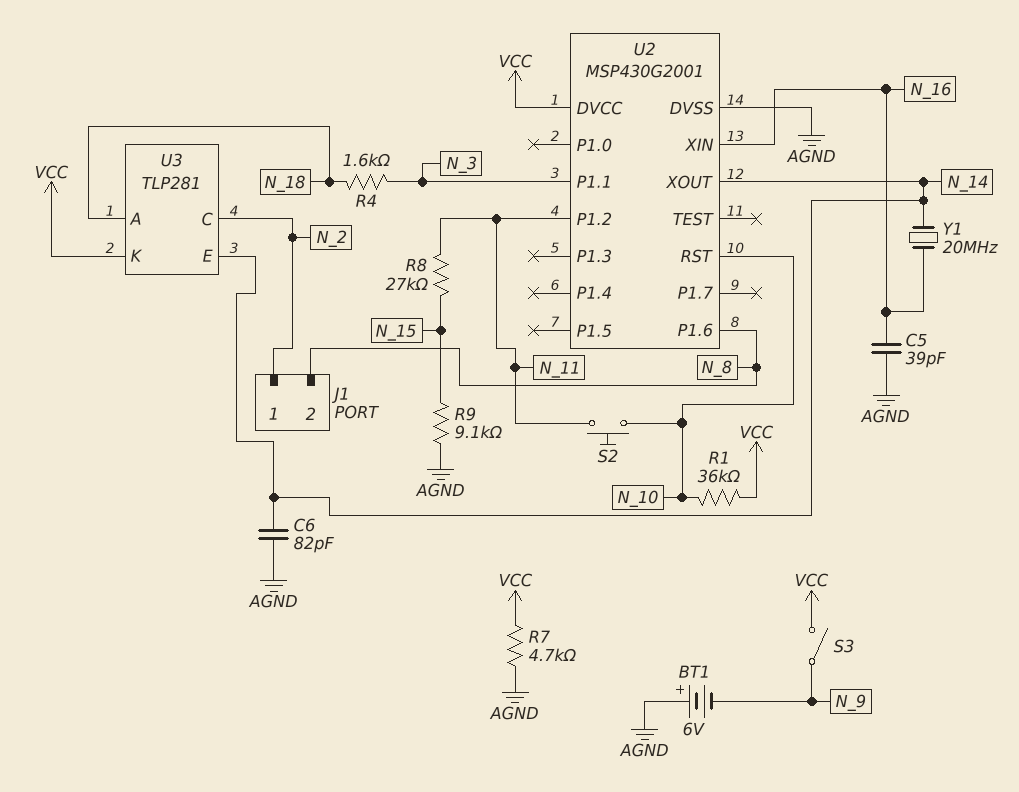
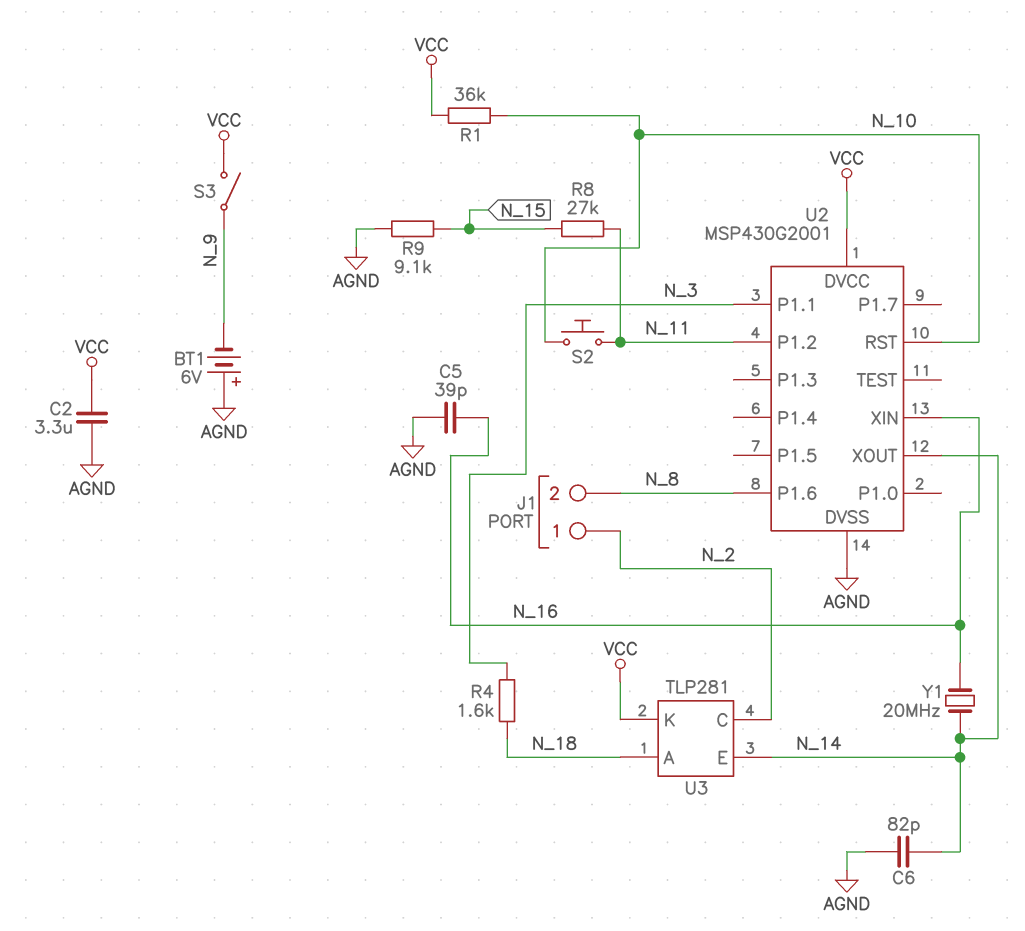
C2: none -> 3.3uF (AGND, VCC)
R7: 4.7k (AGND, VCC) -> none

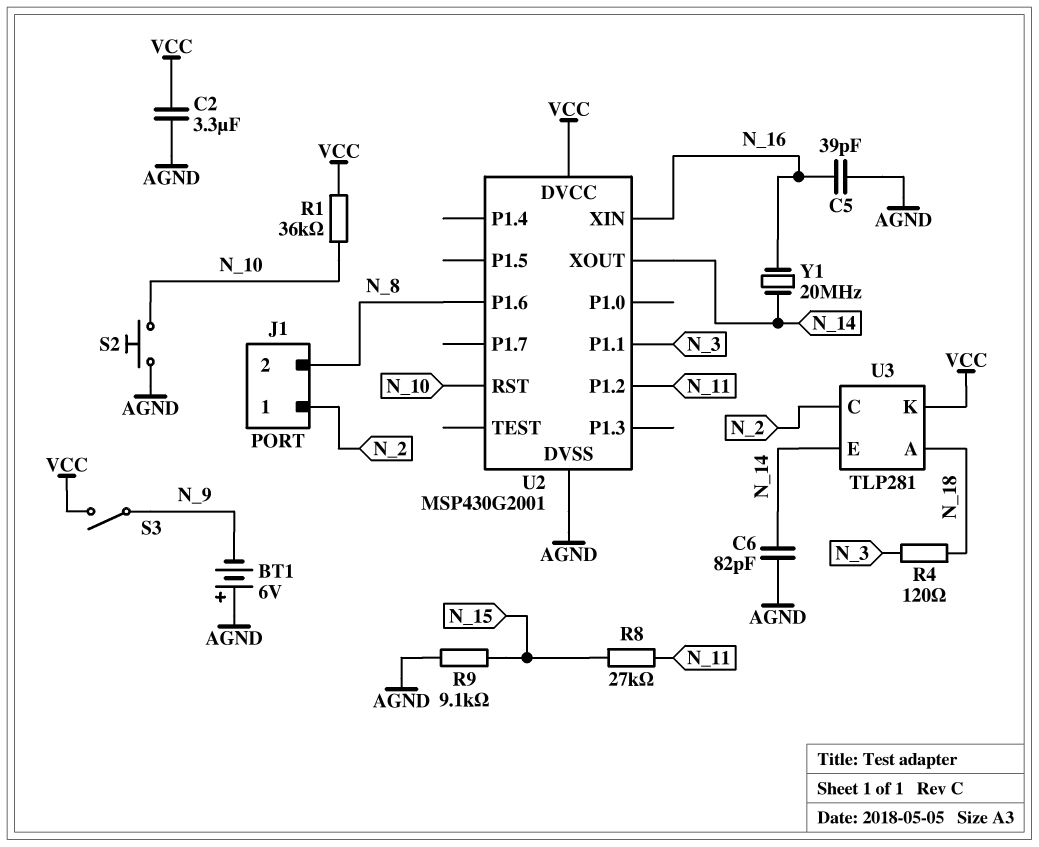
R4: 1.6k (N_3, N_18) -> 120 (N_3, N_18)
S2: button (N_10, N_11) -> button (AGND, N_10)

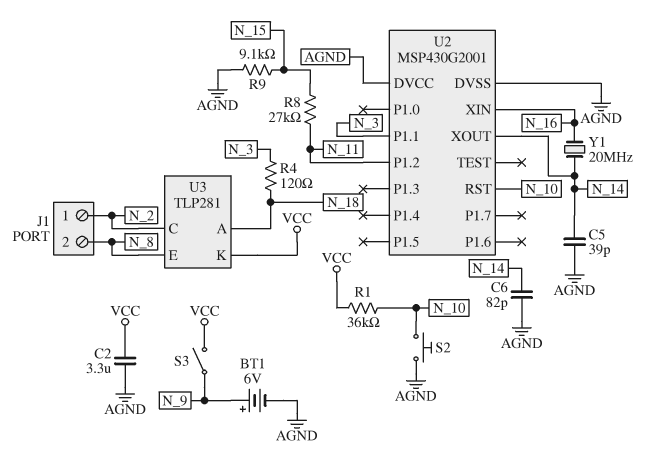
BT1: 6V (plus AGND, minus N_9) -> 6V (plus N_9, minus AGND)
C5: 39pF (AGND, N_16) -> 39pF (AGND, N_14)
U2 pin DVCC: VCC -> AGND
U2 pin P1.6: N_8 -> none
U3 pin E: N_14 -> N_8

